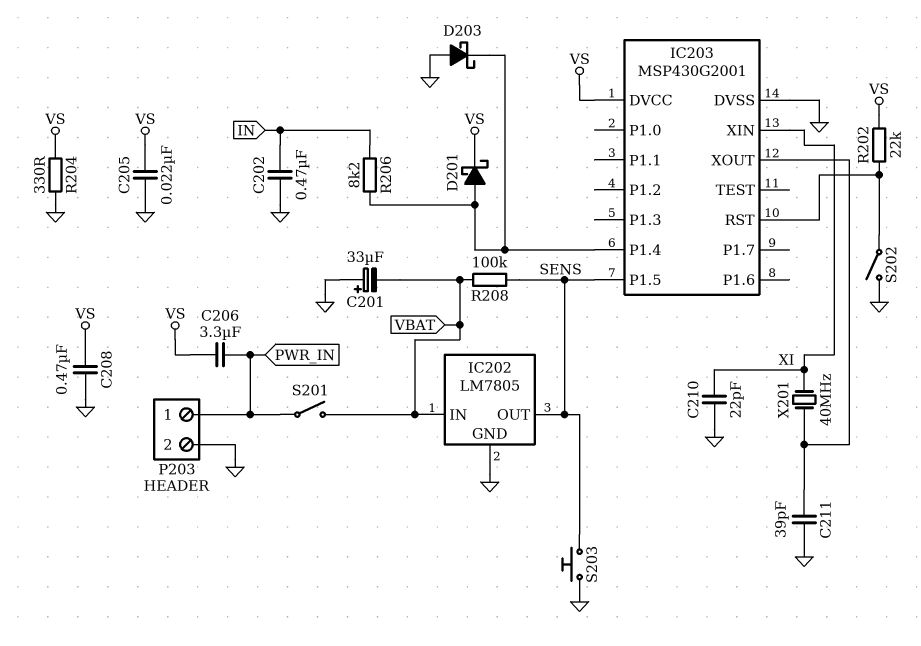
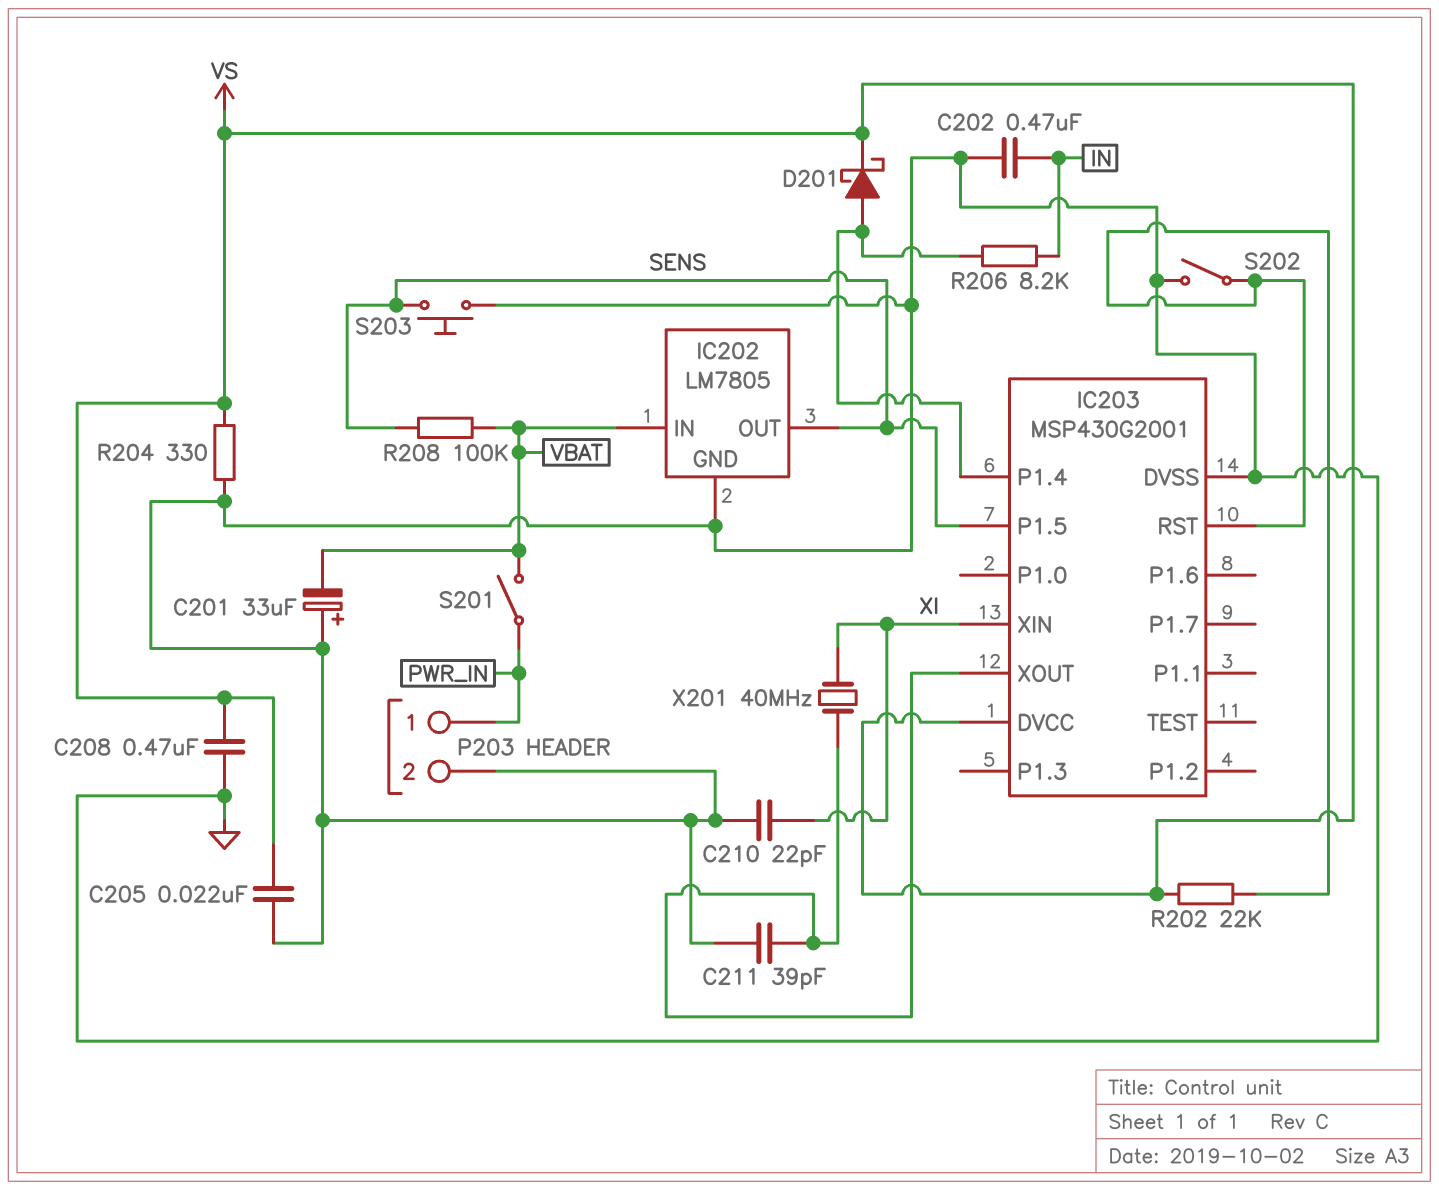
C206: 3.3uF (PWR_IN, VS) -> none
D203: schottky (A GND, K IC203/P1.4) -> none

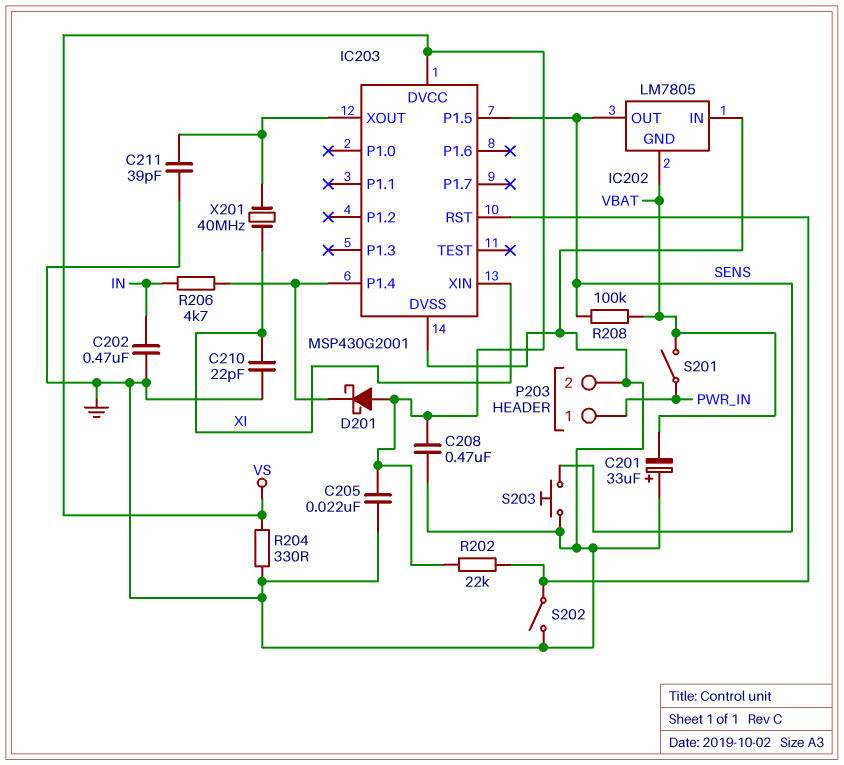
D201: schottky (A IC203/P1.4, K VS) -> schottky (A VS, K IC203/P1.4)
IC202 pin GND: GND -> VBAT
IC202 pin IN: VBAT -> GND
R206: 8.2k (IC203/P1.4, IN) -> 4.7k (IC203/P1.4, IN)

